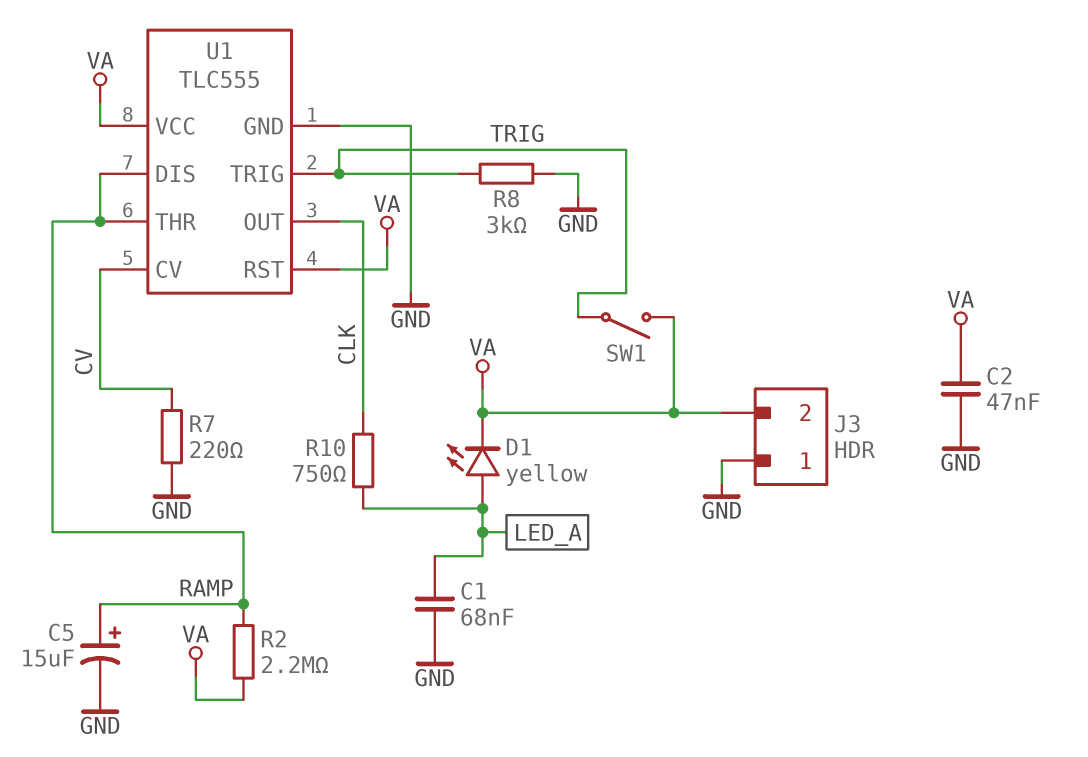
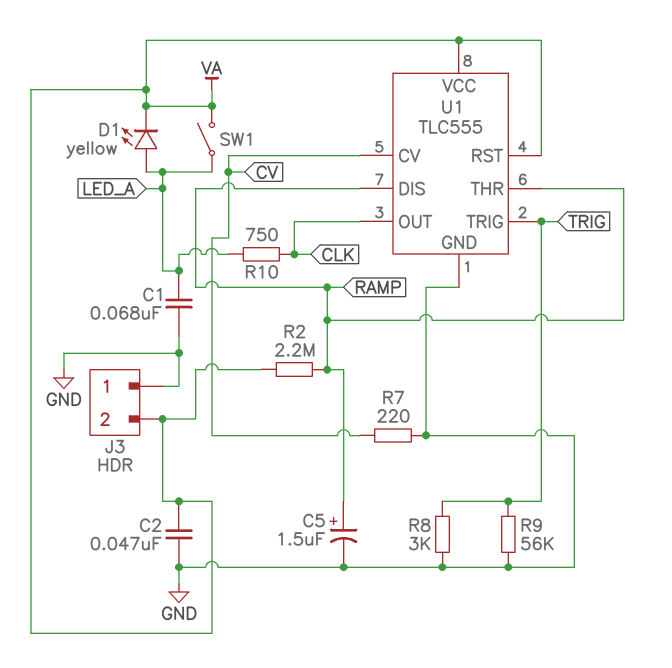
C5: 15uF (plus RAMP, minus GND) -> 1.5uF (plus RAMP, minus GND)
R9: none -> 56k (GND, TRIG)
SW1: switch (TRIG, VA) -> switch (LED_A, VA)

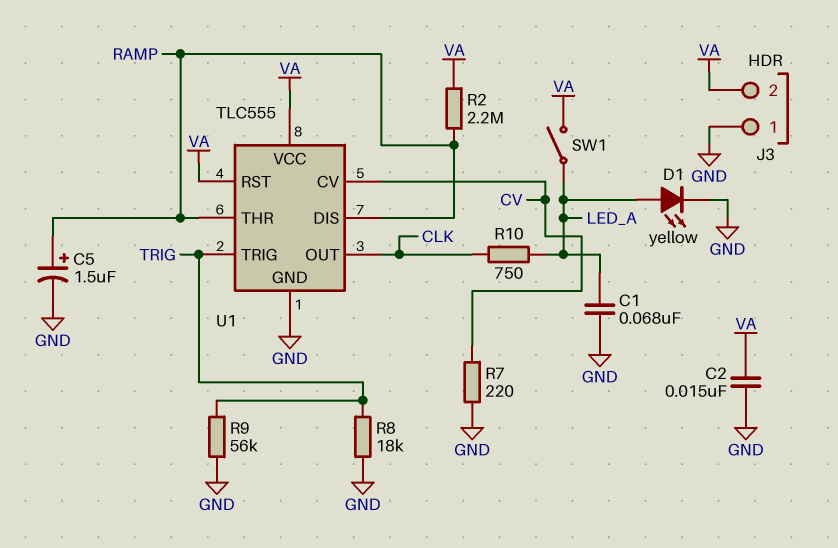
C2: 47nF (GND, VA) -> 15nF (GND, VA)
D1: LED yellow (A LED_A, K VA) -> LED yellow (A LED_A, K GND)
R8: 3k (GND, TRIG) -> 18k (GND, TRIG)

